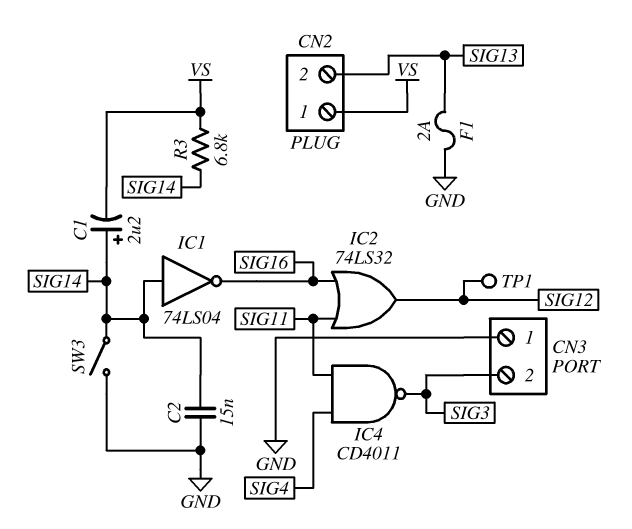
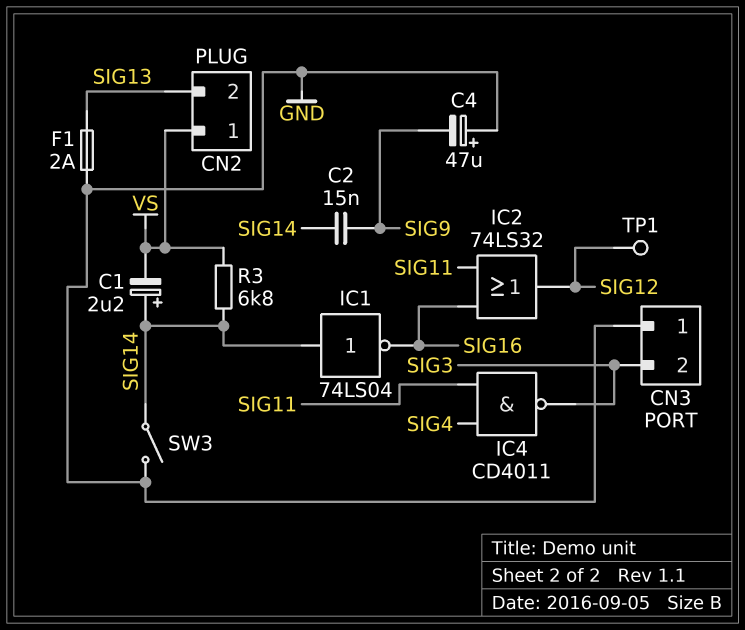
C2: 15nF (GND, SIG14) -> 15nF (SIG9, SIG14)
C4: none -> 47uF (plus GND, minus SIG9)

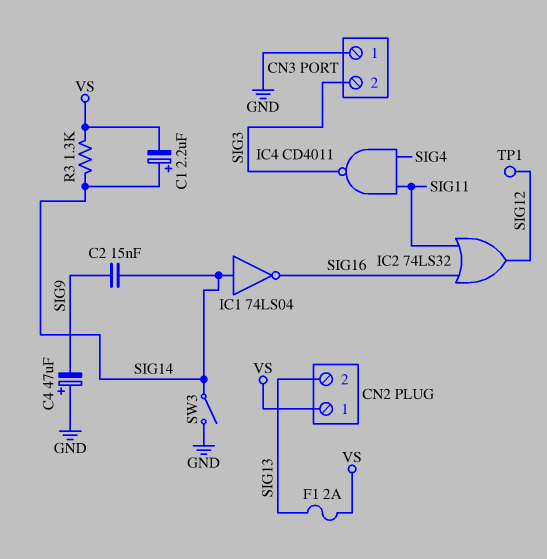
F1: 2A (GND, SIG13) -> 2A (SIG13, VS)
R3: 6.8k (SIG14, VS) -> 1.3k (SIG14, VS)

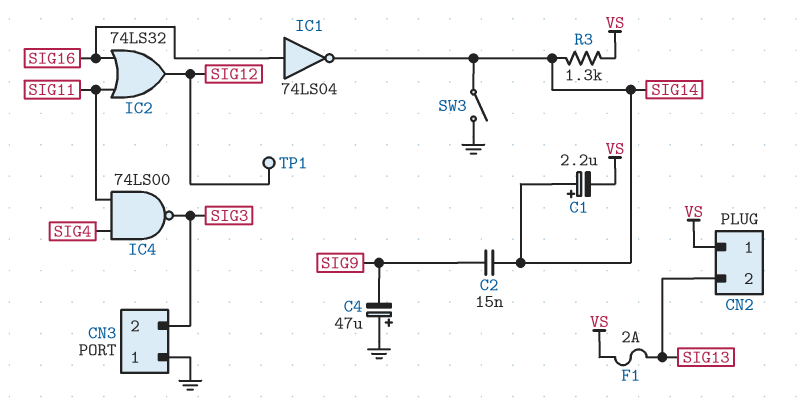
IC1: NOT 74LS04 (in SIG14, out SIG16) -> NOT 74LS04 (in SIG16, out SIG14)
IC4: NAND CD4011 (in SIG4, in SIG11, out SIG3) -> NAND 74LS00 (in SIG4, in SIG11, out SIG3)

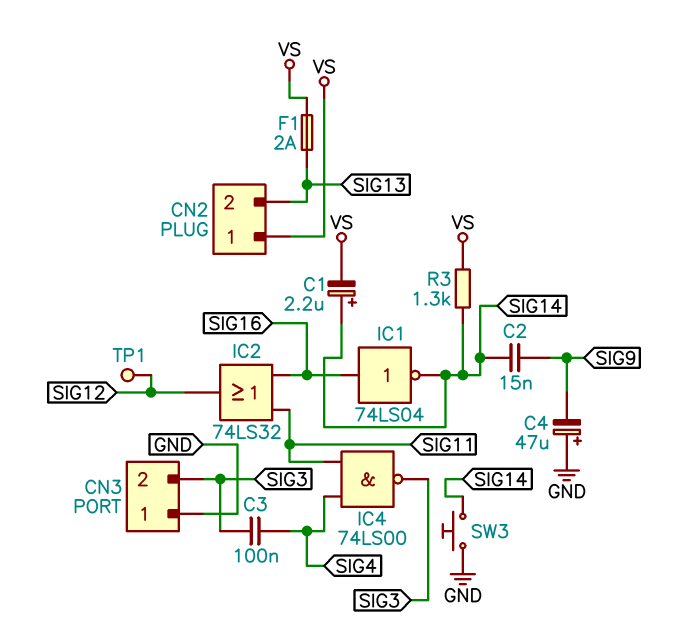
C3: none -> 100nF (SIG3, SIG4)
SW3: switch (GND, SIG14) -> button (GND, SIG14)

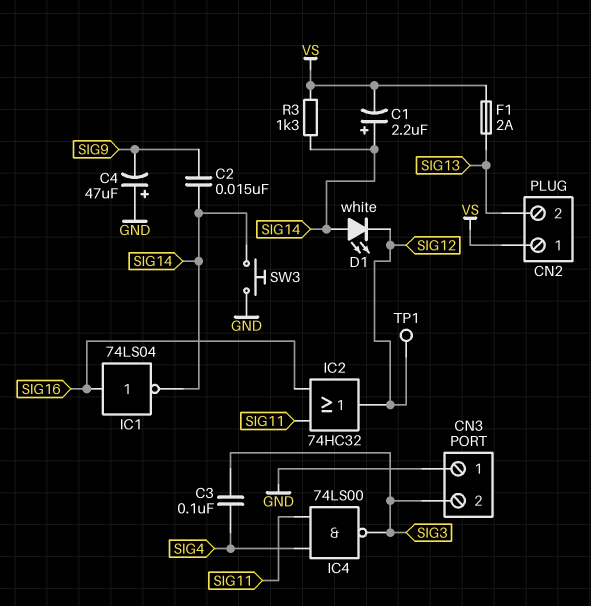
D1: none -> LED white (A SIG14, K SIG12)
IC2: OR 74LS32 (in SIG11, in SIG16, out SIG12) -> OR 74HC32 (in SIG11, in SIG16, out SIG12)

